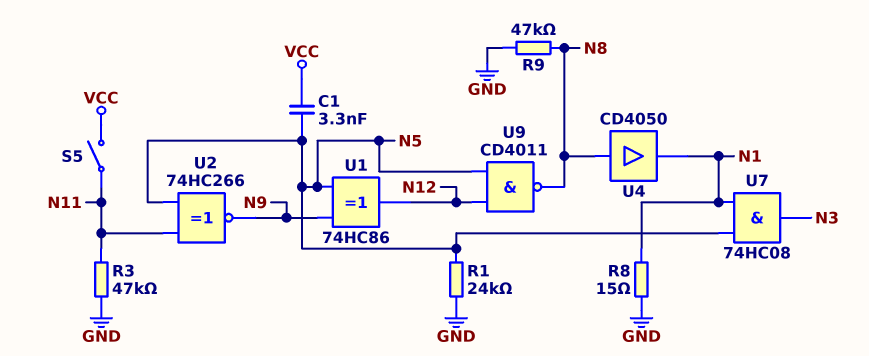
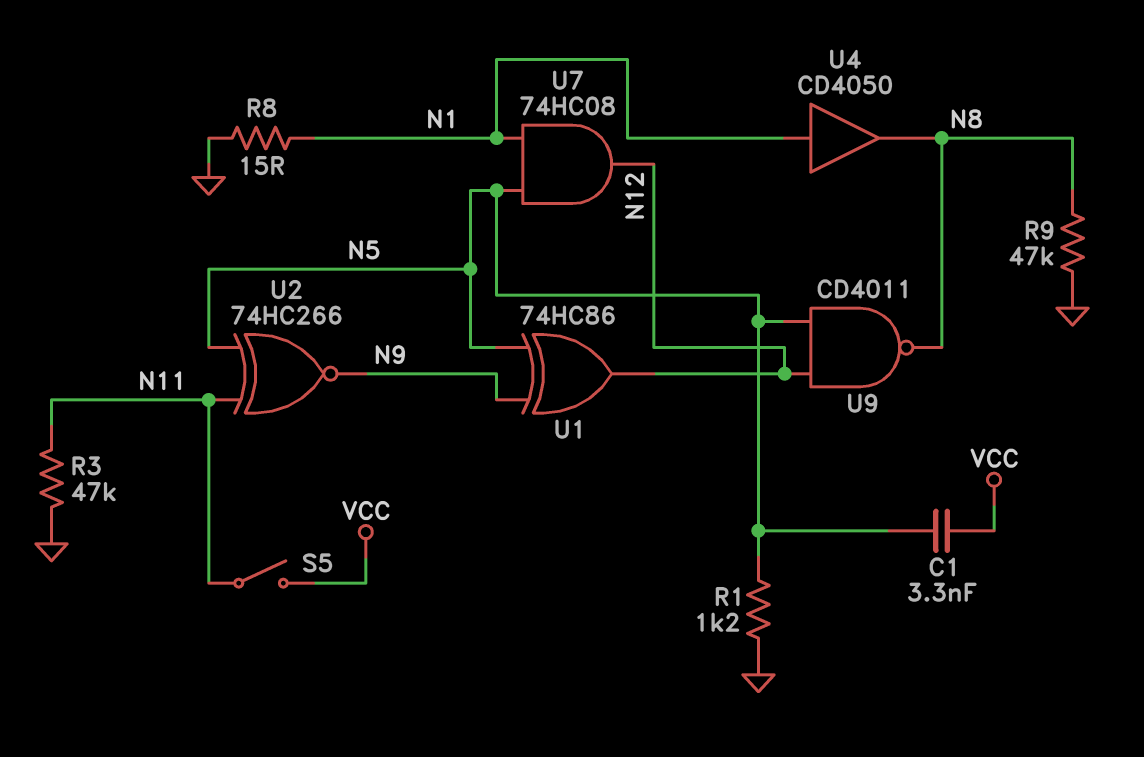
R1: 24k (GND, N5) -> 1.2k (GND, N5)
U4: buffer CD4050 (in N8, out N1) -> buffer CD4050 (in N1, out N8)
U7: AND 74HC08 (in N1, in N5, out N3) -> AND 74HC08 (in N1, in N5, out N12)

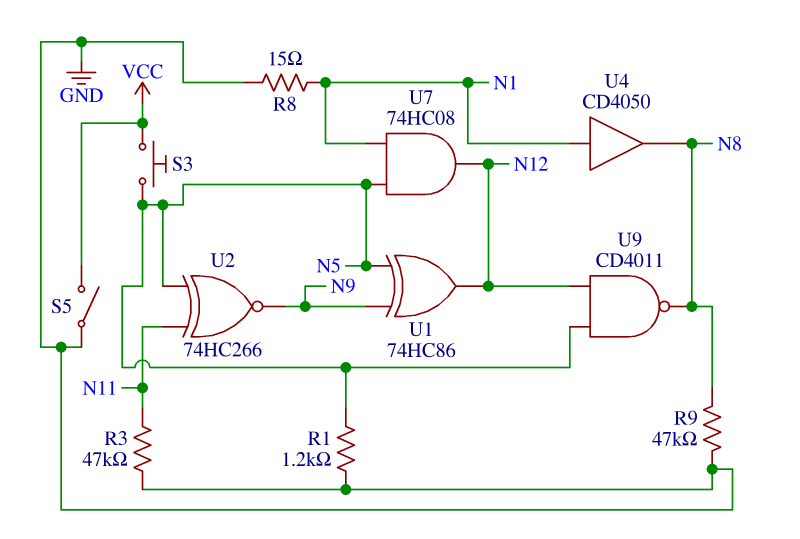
C1: 3.3nF (N5, VCC) -> none
S3: none -> button (N5, VCC)
S5: switch (N11, VCC) -> switch (GND, VCC)

